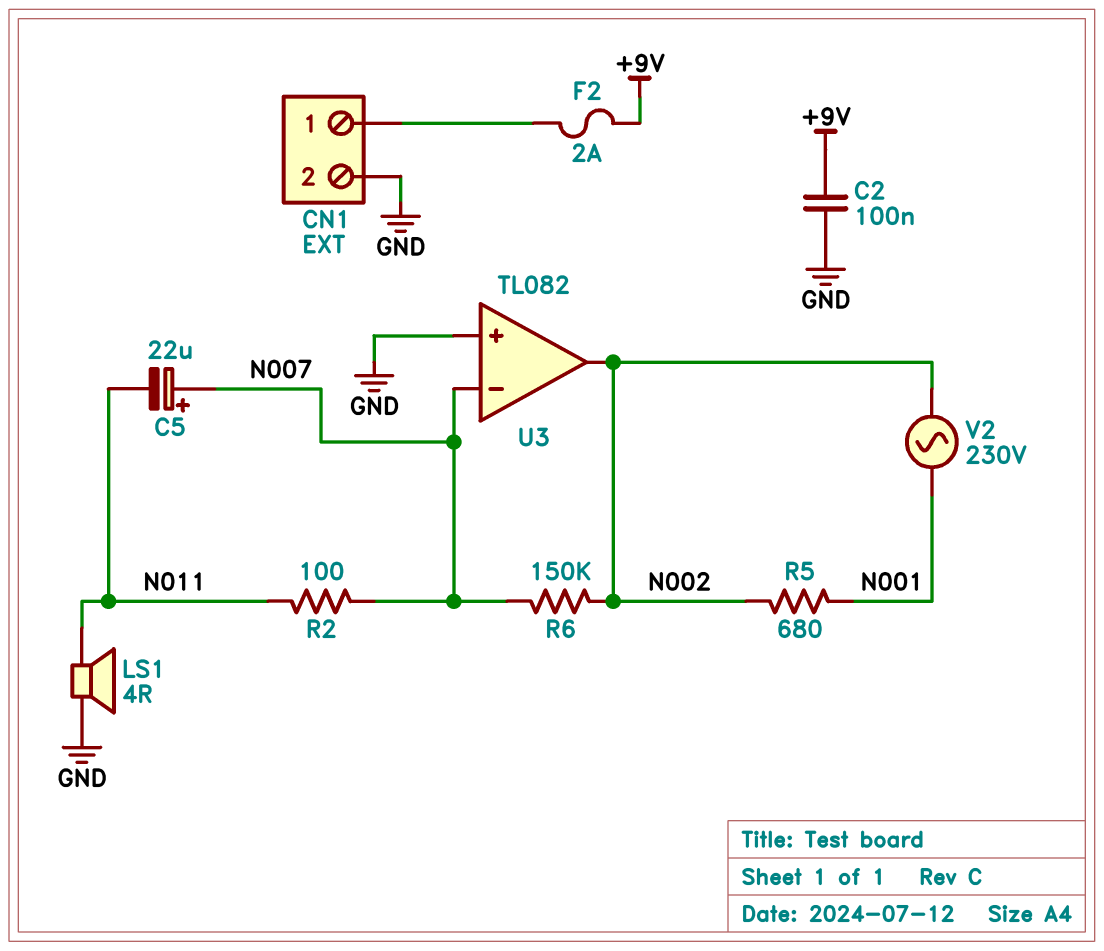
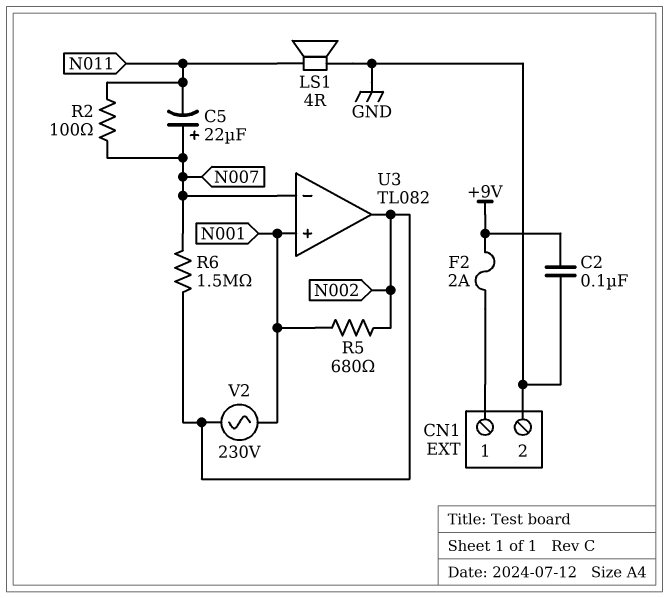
R6: 150k (N002, N007) -> 1.5M (N002, N007)
U3 pin in+: GND -> N001

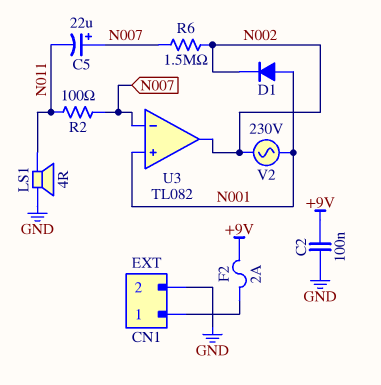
D1: none -> diode (A N001, K N002)
R5: 680 (N001, N002) -> none

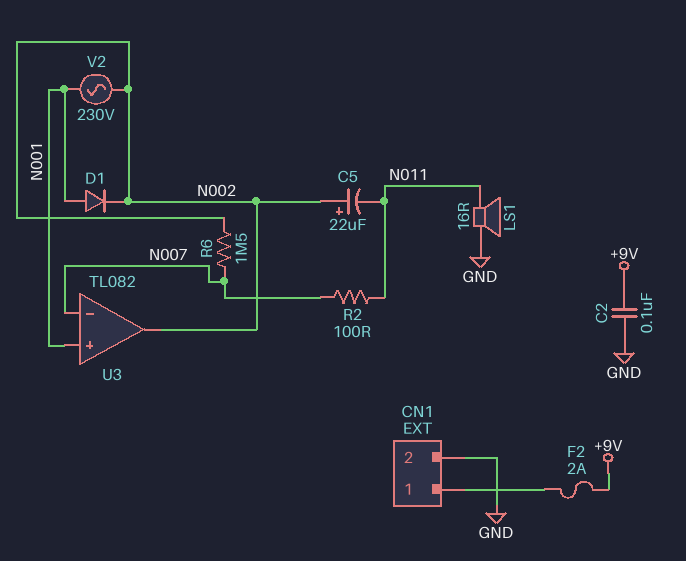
C5: 22uF (plus N007, minus N011) -> 22uF (plus N002, minus N011)
LS1: speaker 4R (GND, N011) -> speaker 16R (GND, N011)

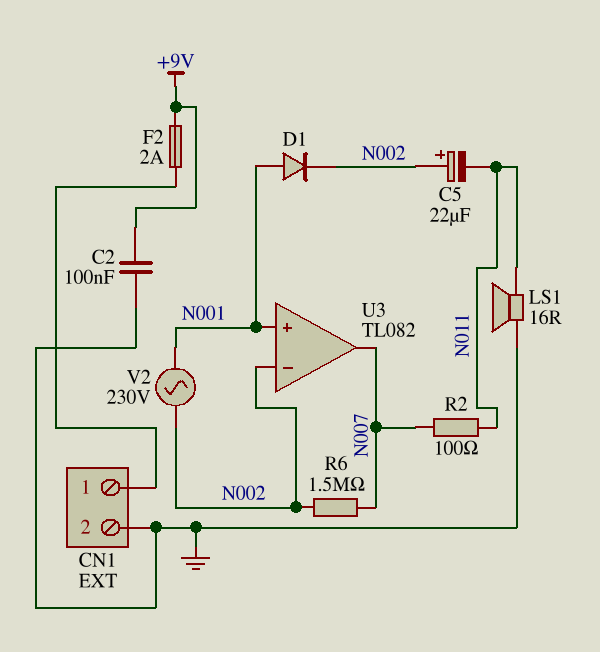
U3 pin in-: N007 -> N002
U3 pin out: N002 -> N007

